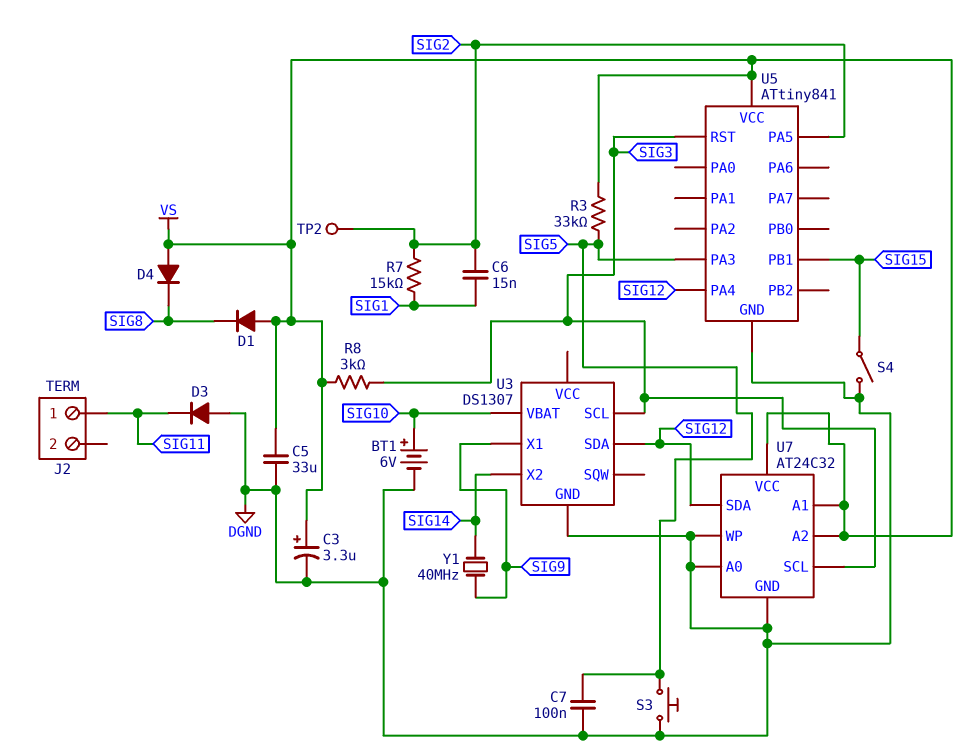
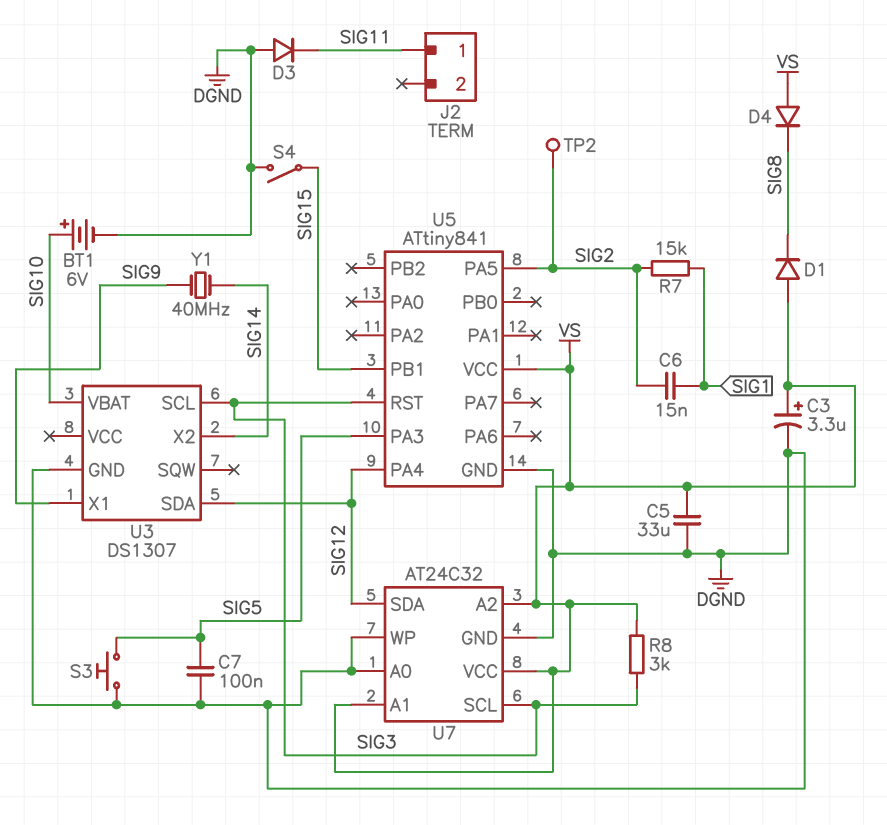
R3: 33k (SIG5, VS) -> none

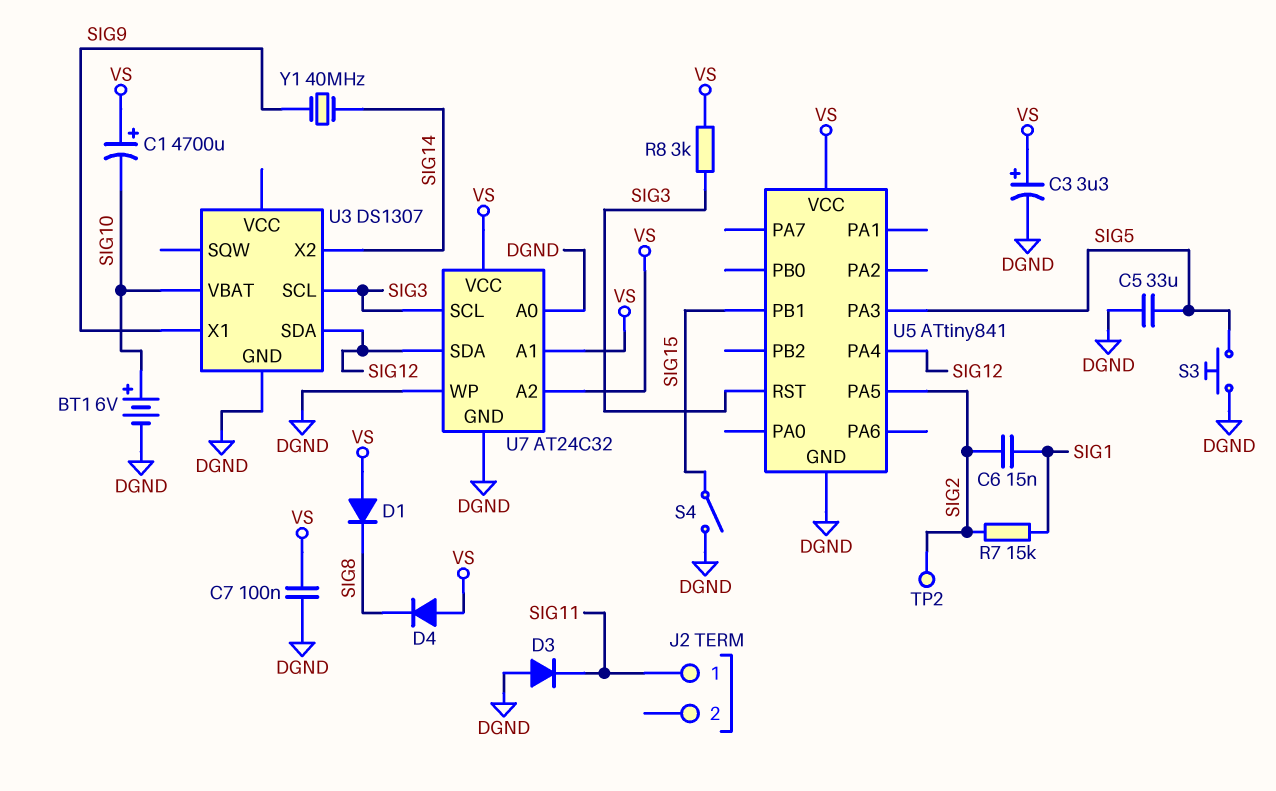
C1: none -> 4700uF (plus VS, minus SIG10)
C5: 33uF (DGND, VS) -> 33uF (DGND, SIG5)
C7: 100nF (DGND, SIG5) -> 100nF (DGND, VS)

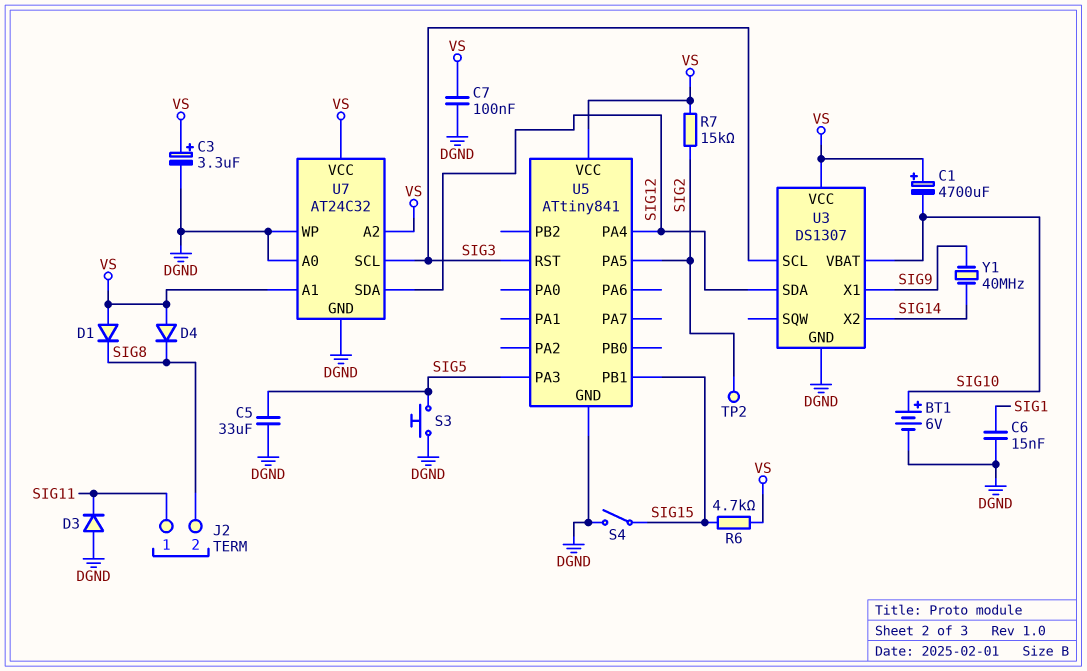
C6: 15nF (SIG1, SIG2) -> 15nF (DGND, SIG1)
J2 pin 2: none -> SIG8
R6: none -> 4.7k (SIG15, VS)
R7: 15k (SIG1, SIG2) -> 15k (SIG2, VS)
R8: 3k (SIG3, VS) -> none
U3 pin VCC: none -> VS

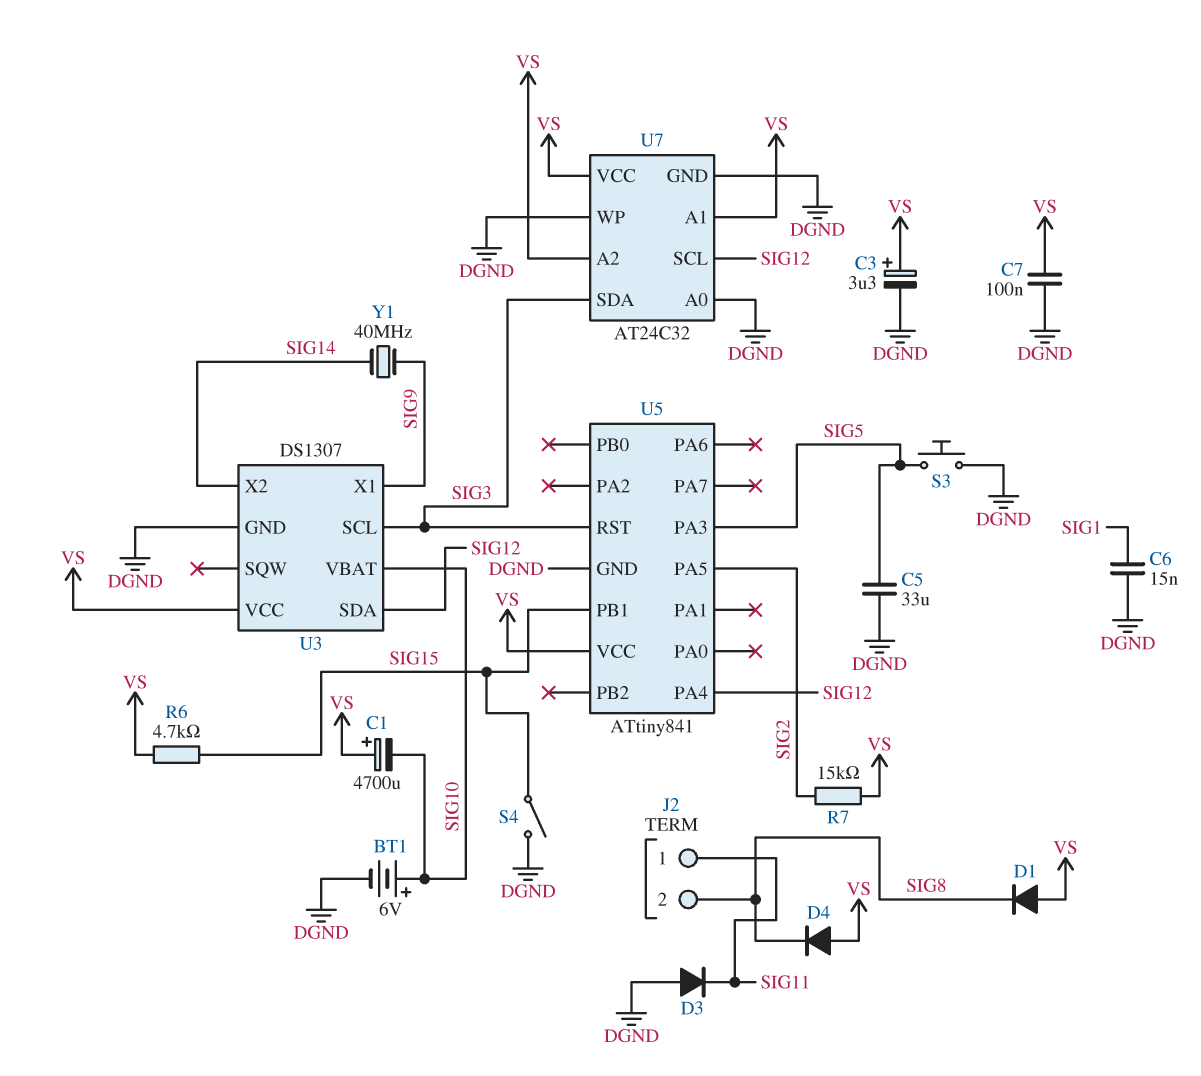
TP2: test point (SIG2) -> none
U7 pin SCL: SIG3 -> SIG12
U7 pin SDA: SIG12 -> SIG3

